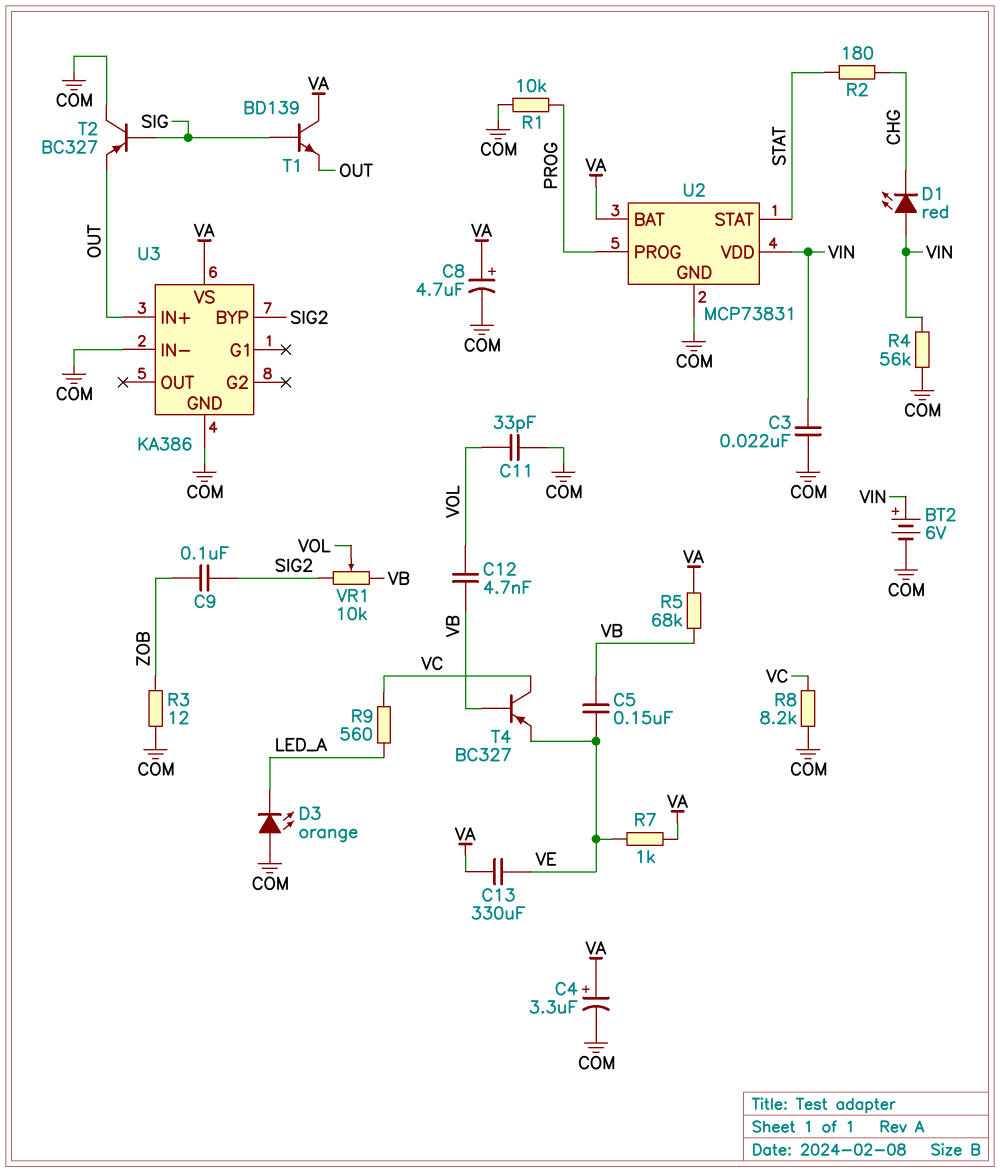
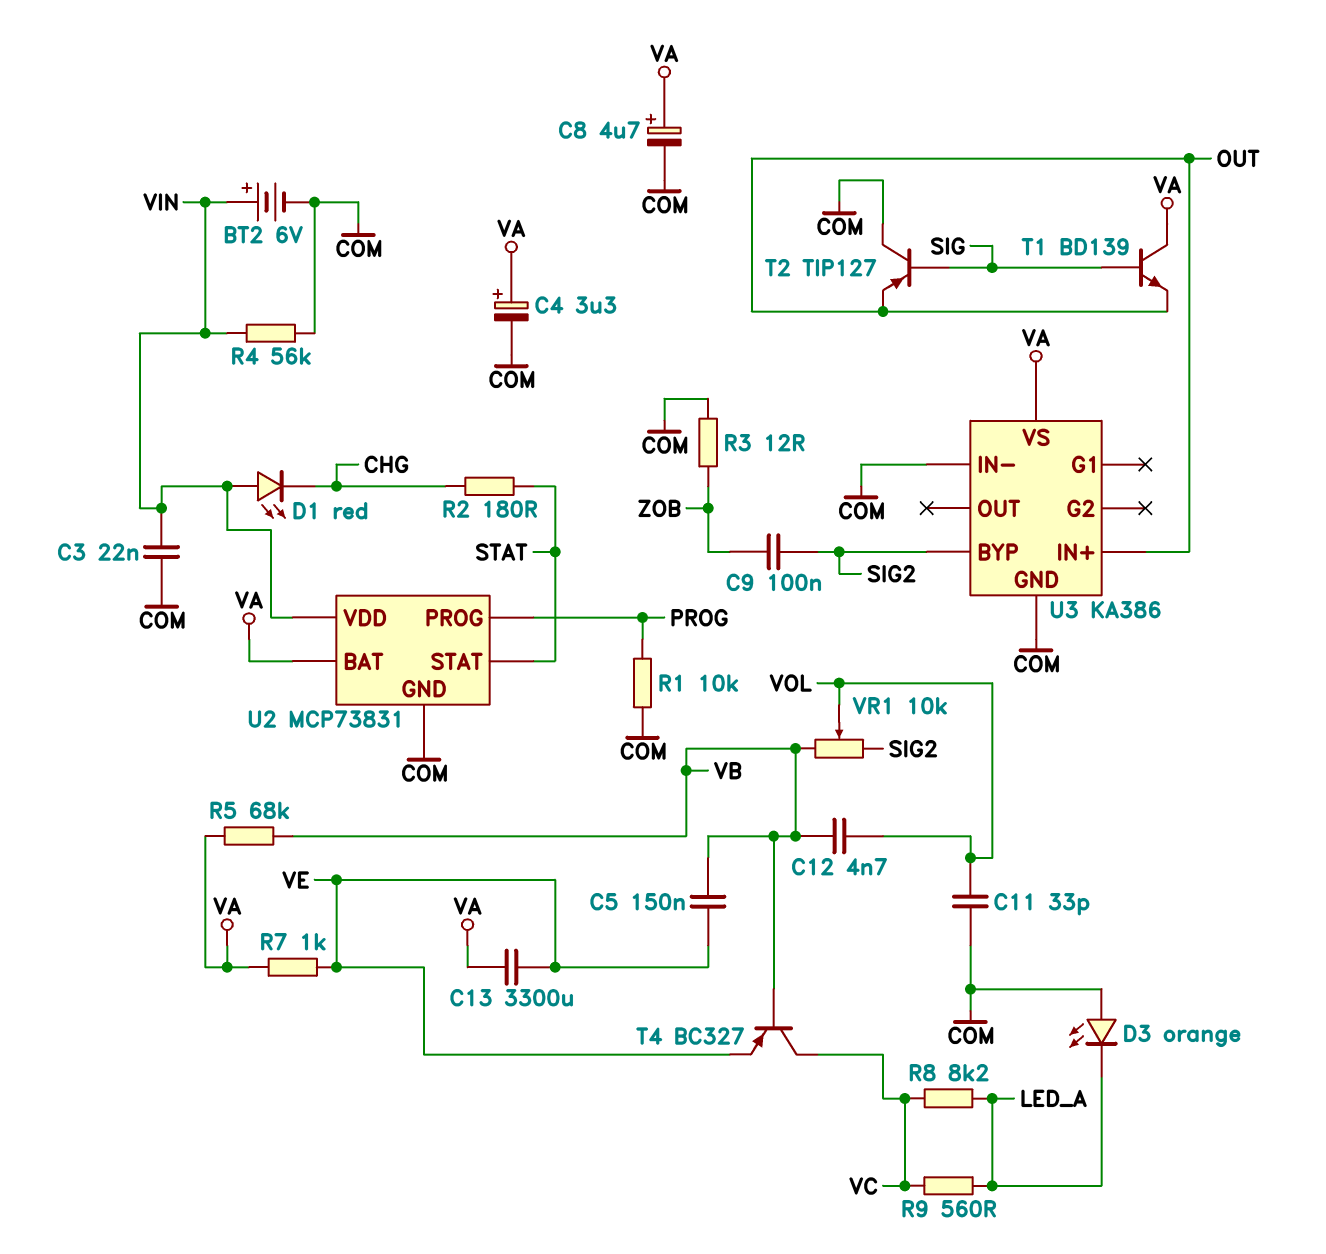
C13: 330uF (VA, VE) -> 3300uF (VA, VE)
R8: 8.2k (COM, VC) -> 8.2k (LED_A, VC)
T2: PNP BC327 (B SIG, C COM, E OUT) -> PNP TIP127 (B SIG, C COM, E OUT)

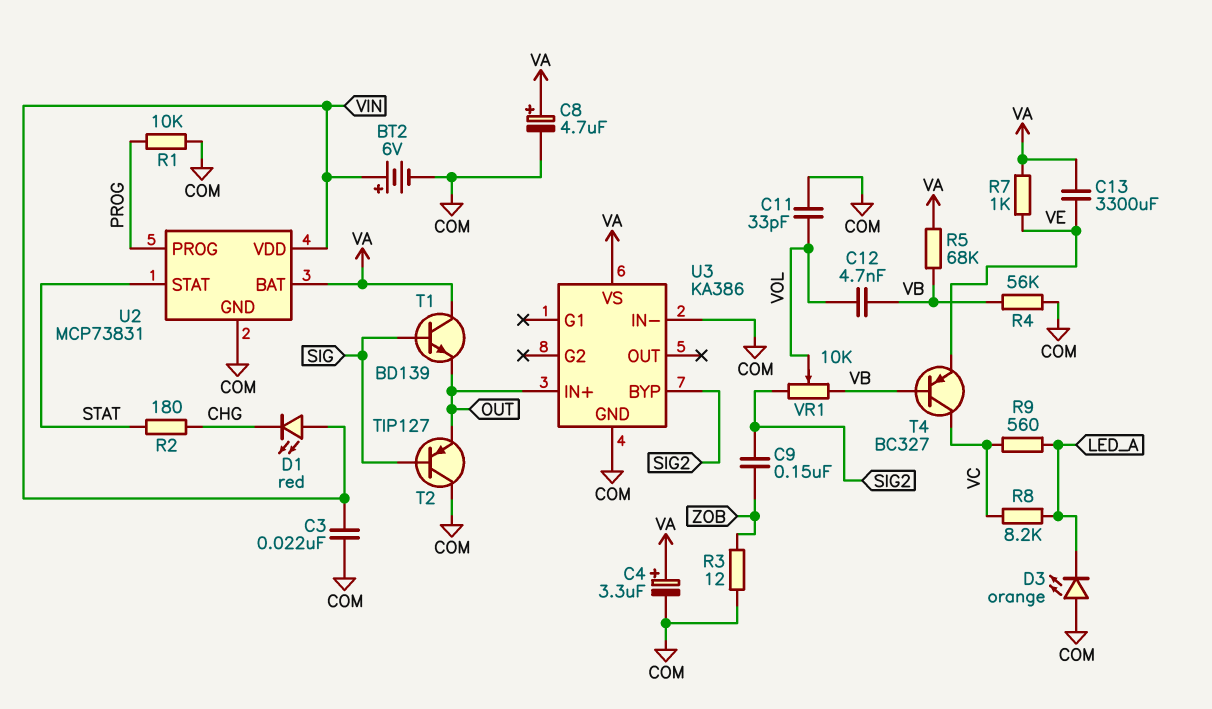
C5: 150nF (VB, VE) -> none
C9: 100nF (SIG2, ZOB) -> 150nF (SIG2, ZOB)
R4: 56k (COM, VIN) -> 56k (COM, VB)

